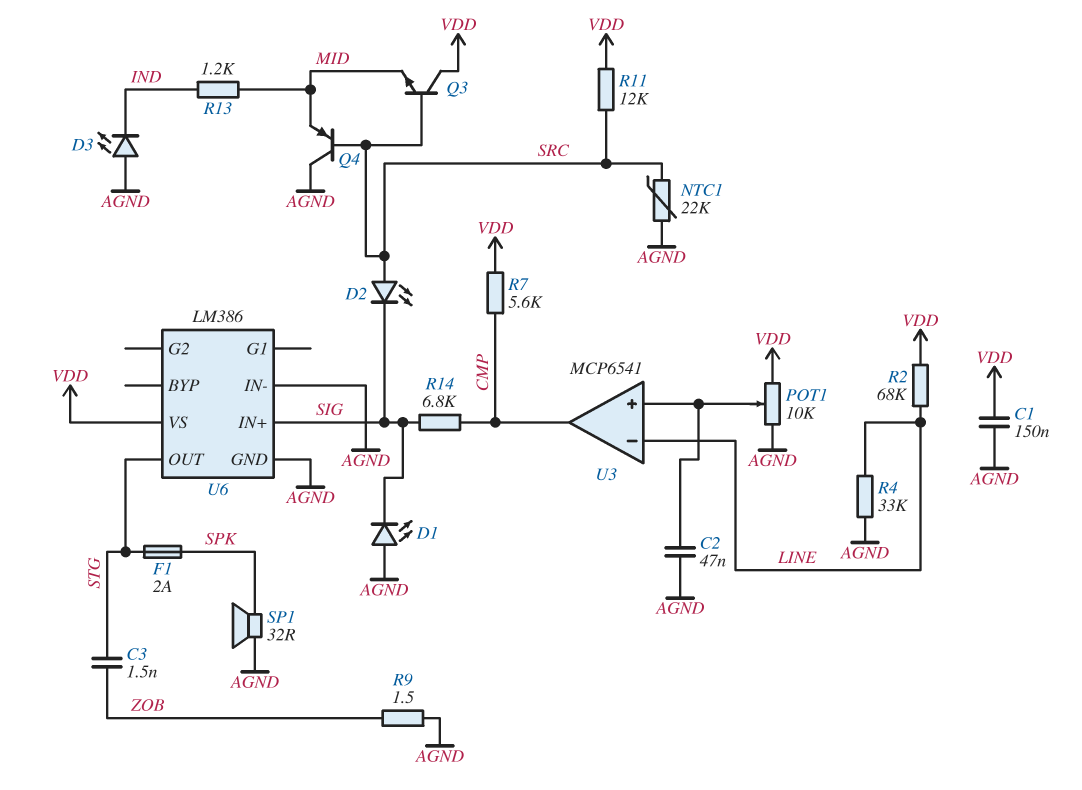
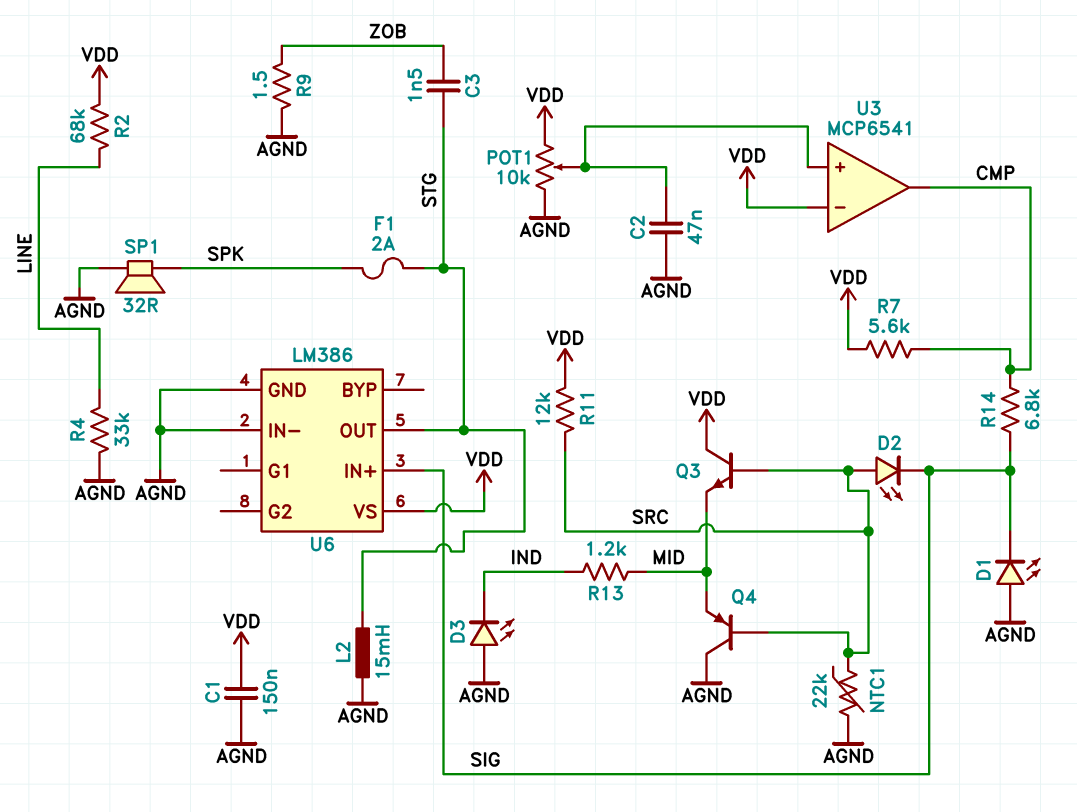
L2: none -> 15mH (AGND, STG)
U3 pin in-: LINE -> VDD

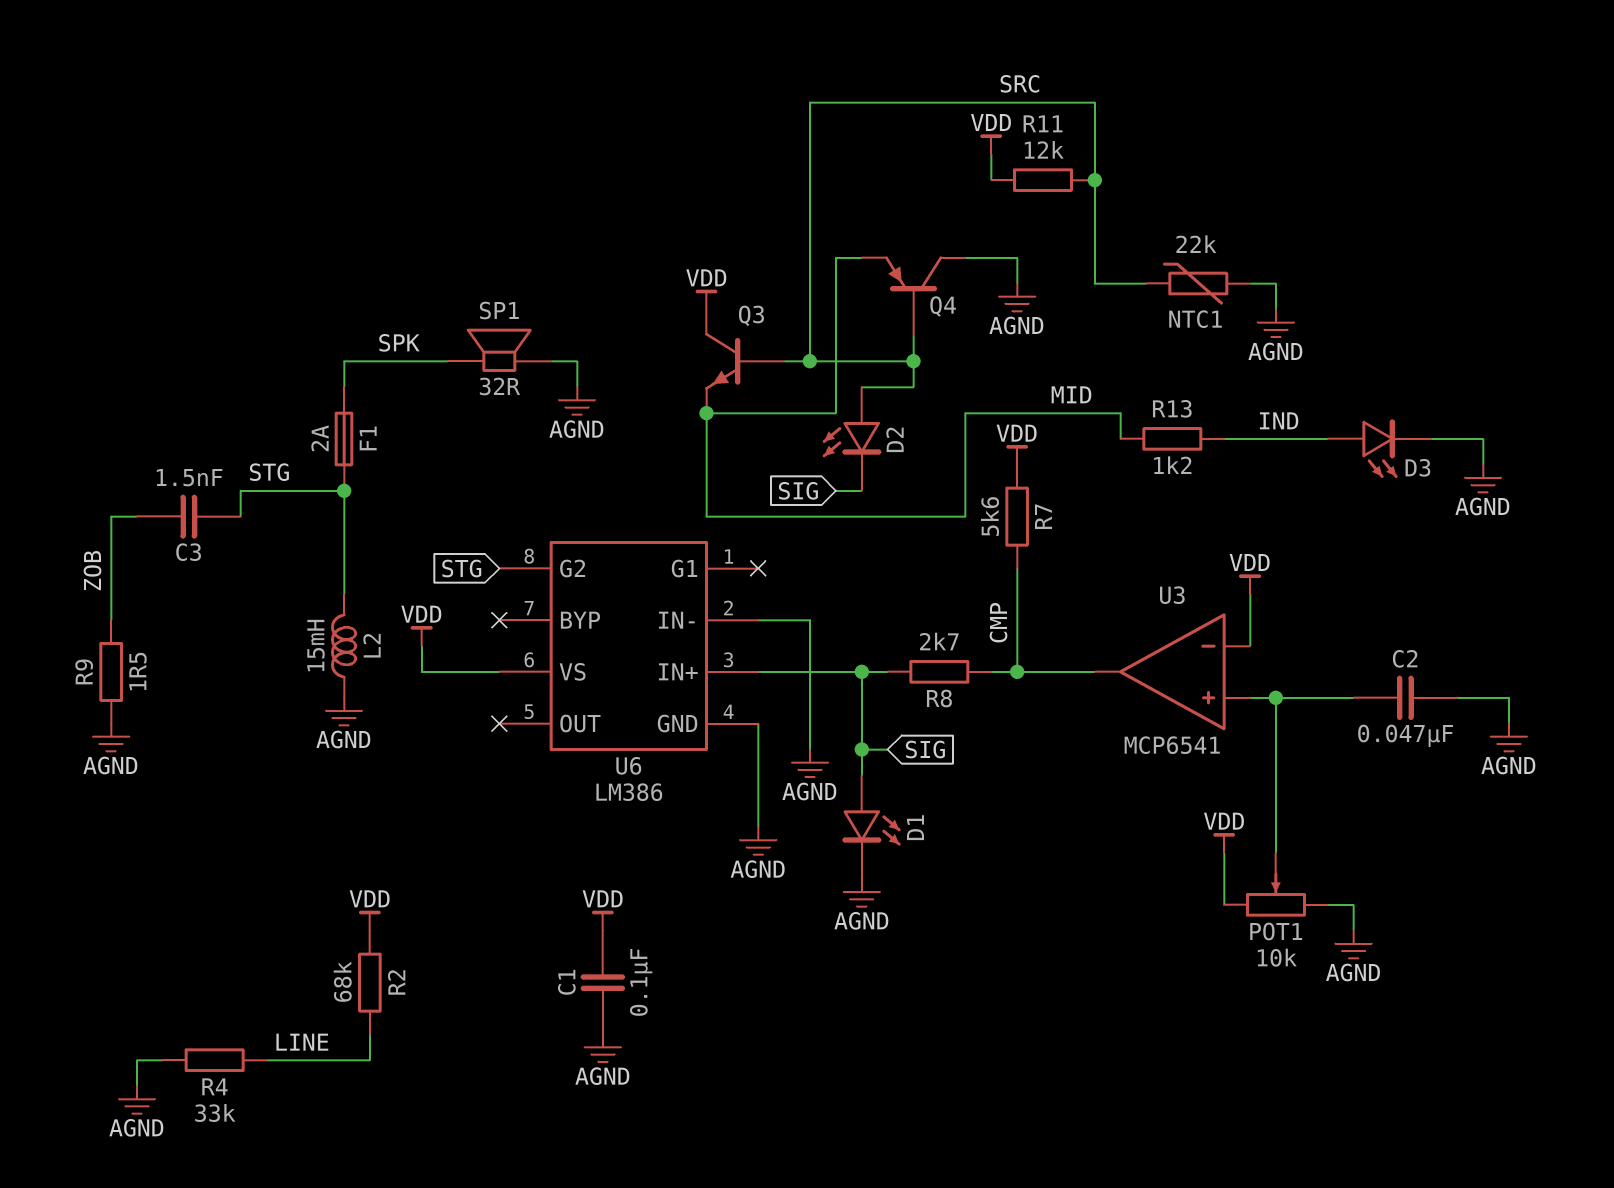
C1: 150nF (AGND, VDD) -> 100nF (AGND, VDD)
D1: LED (A AGND, K SIG) -> LED (A SIG, K AGND)
D3: LED (A AGND, K IND) -> LED (A IND, K AGND)
R8: none -> 2.7k (CMP, SIG)
R14: 6.8k (CMP, SIG) -> none
U6 pin G2: none -> STG
U6 pin OUT: STG -> none

